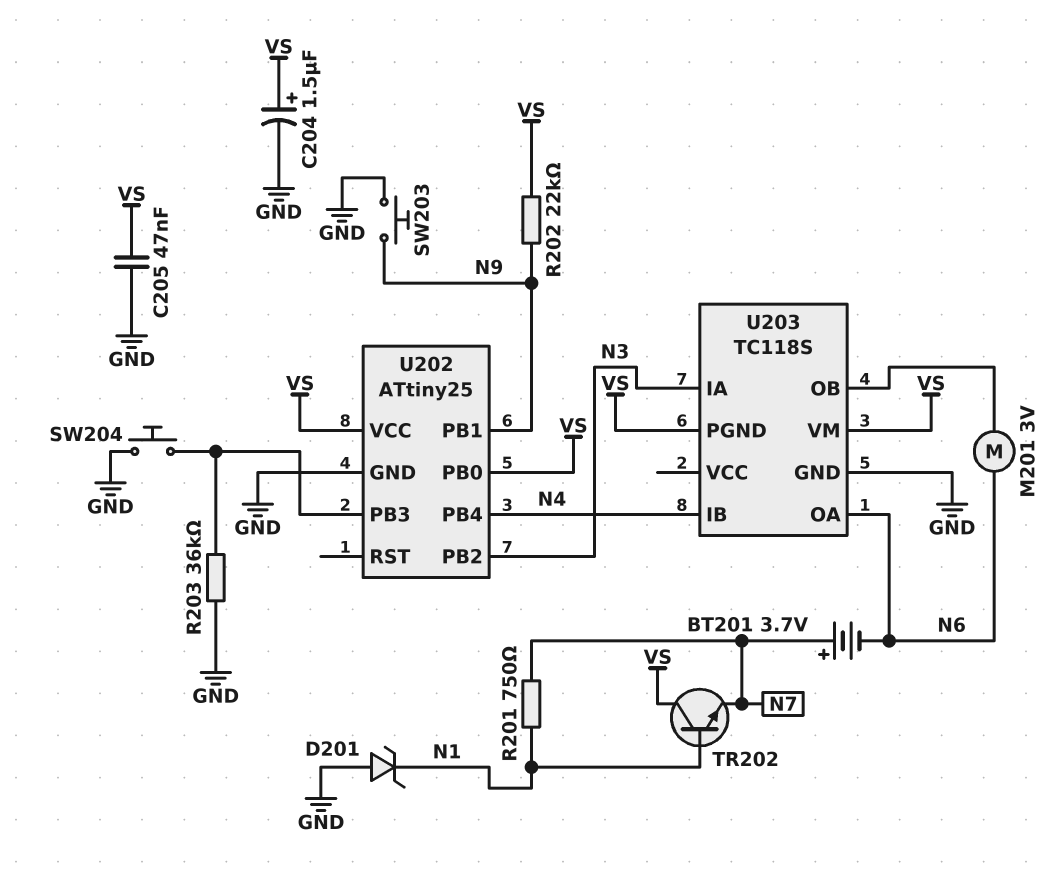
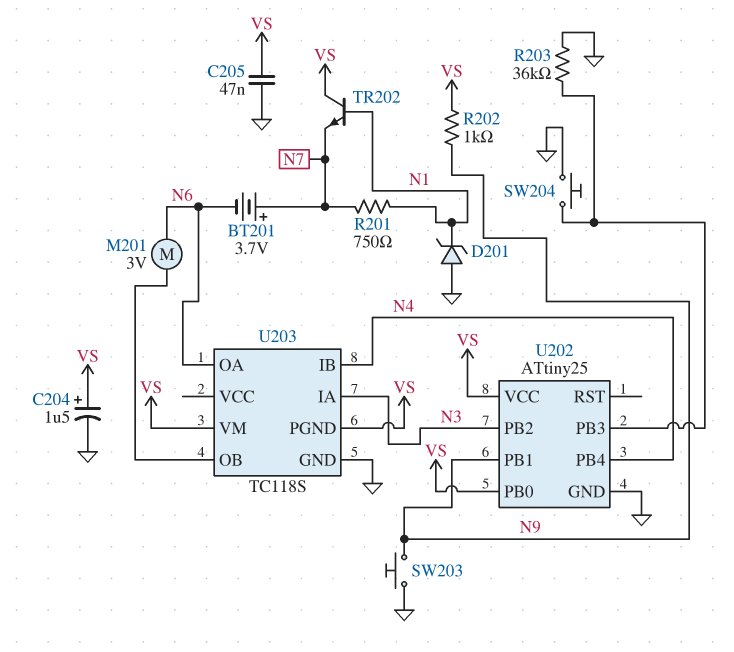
R202: 22k (N9, VS) -> 1k (N9, VS)

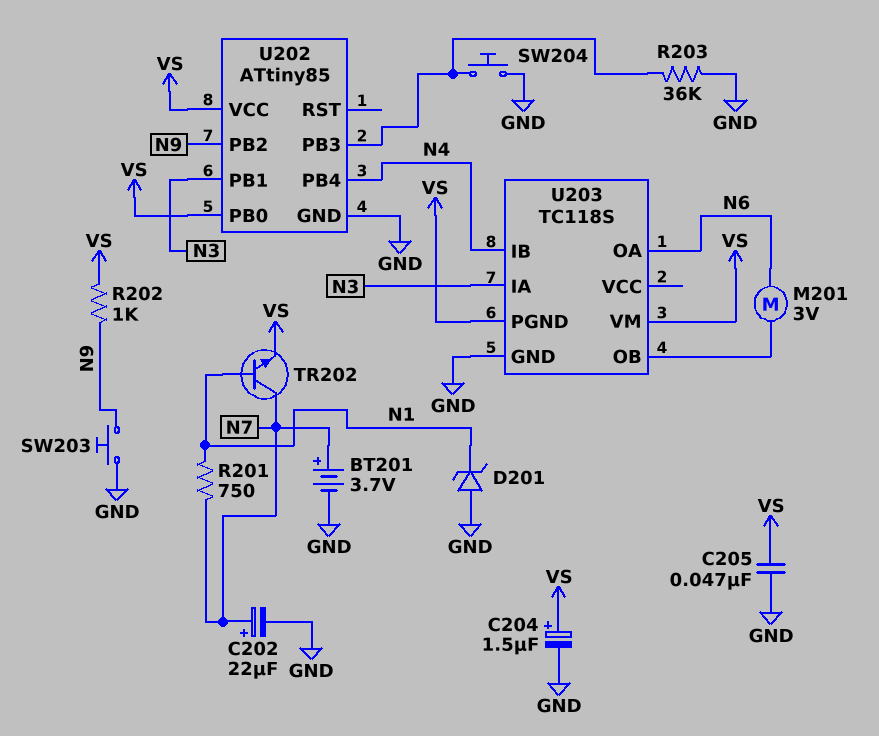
BT201: 3.7V (plus N7, minus N6) -> 3.7V (plus N7, minus GND)
C202: none -> 22uF (plus N7, minus GND)
TR202: NPN (B N1, C VS, E N7) -> NPN (B N1, C N7, E VS)
U202: ATtiny25 -> ATtiny85
U202 pin PB1: N9 -> N3
U202 pin PB2: N3 -> N9

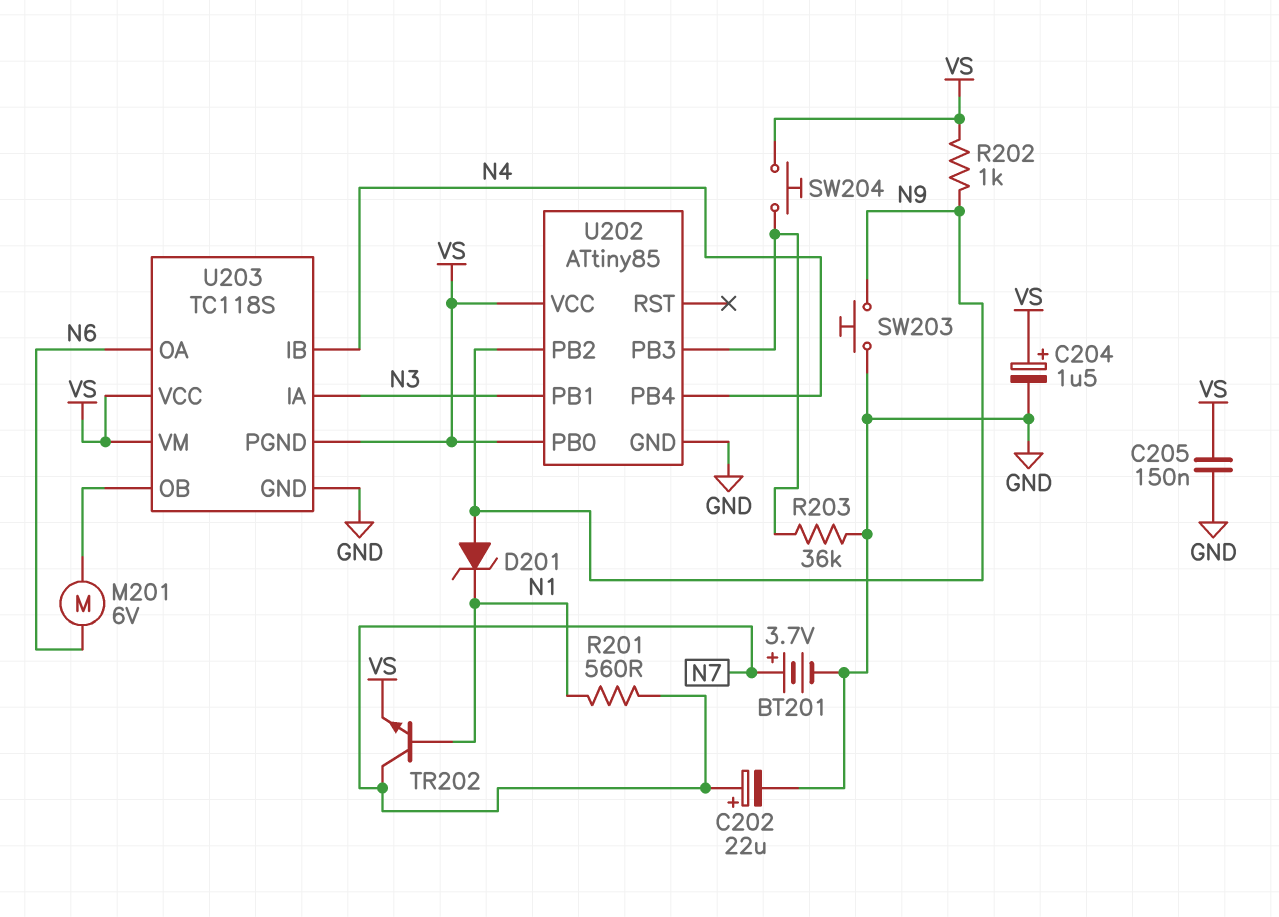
C205: 47nF (GND, VS) -> 150nF (GND, VS)
D201: zener (A GND, K N1) -> zener (A N9, K N1)
M201: motor 3V (N6, U203/OB) -> motor 6V (N6, U203/OB)
R201: 750 (N1, N7) -> 560 (N1, N7)
SW204: button (GND, U202/PB3) -> button (U202/PB3, VS)
U203 pin VCC: none -> VS

